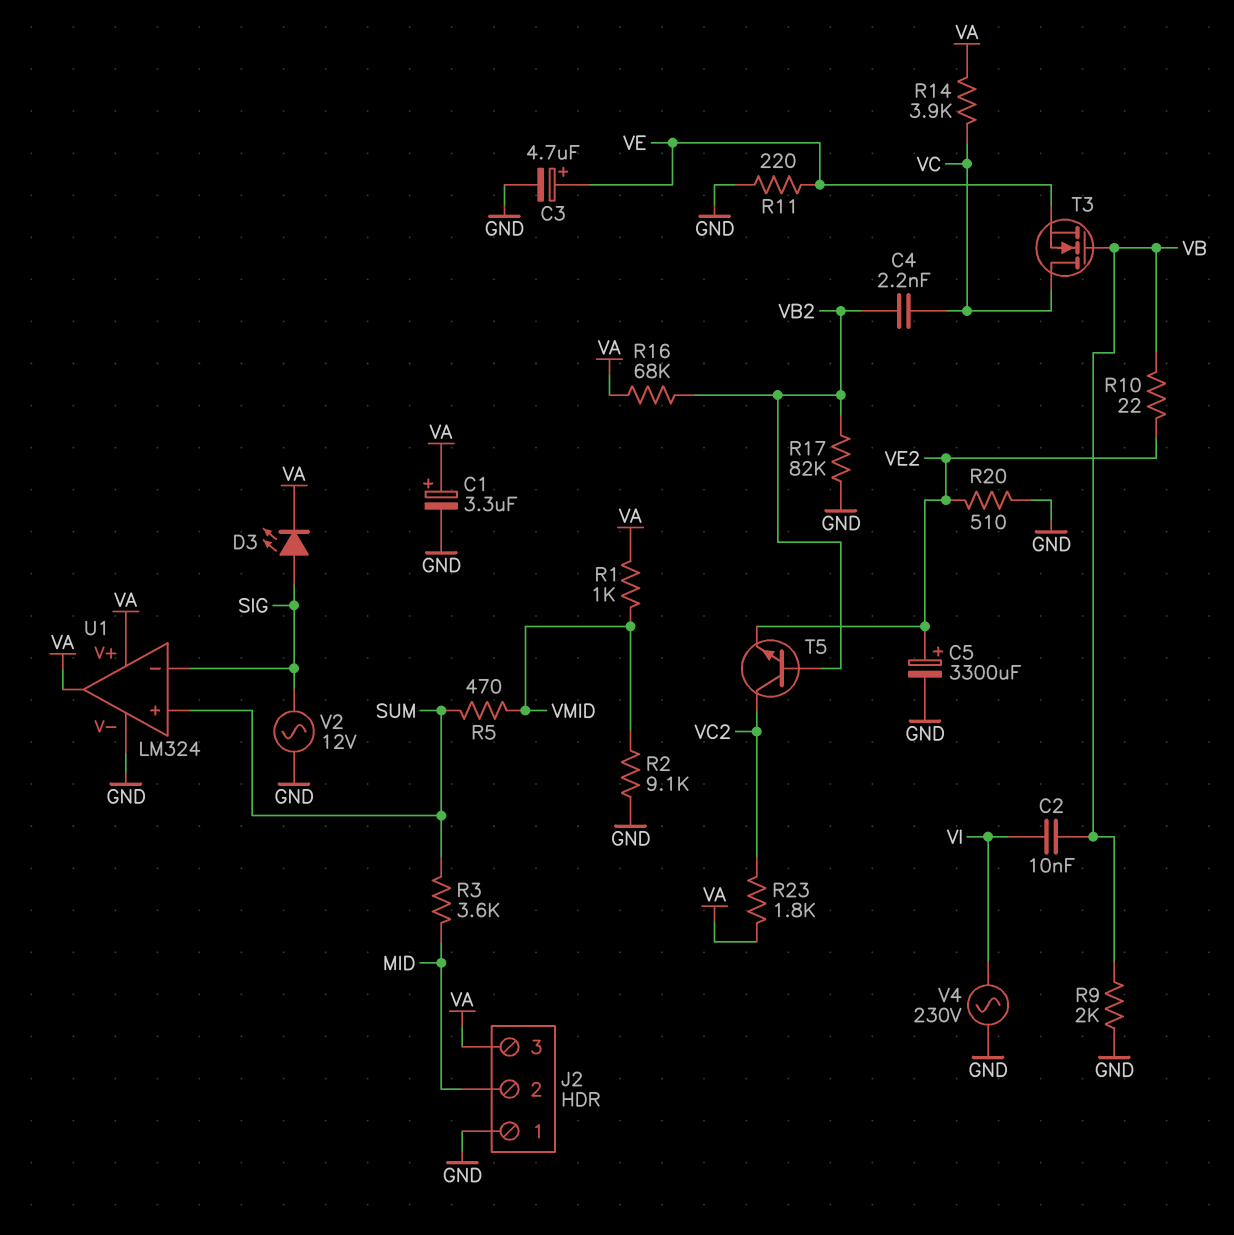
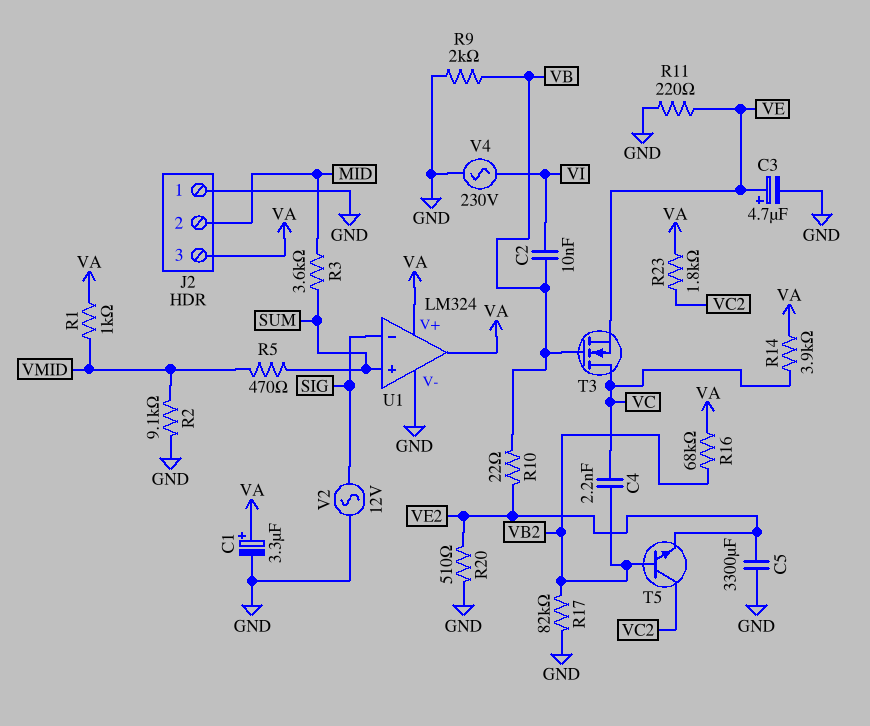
C5: 3300uF (plus VE2, minus GND) -> 3300uF (GND, VE2)
D3: LED (A SIG, K VA) -> none

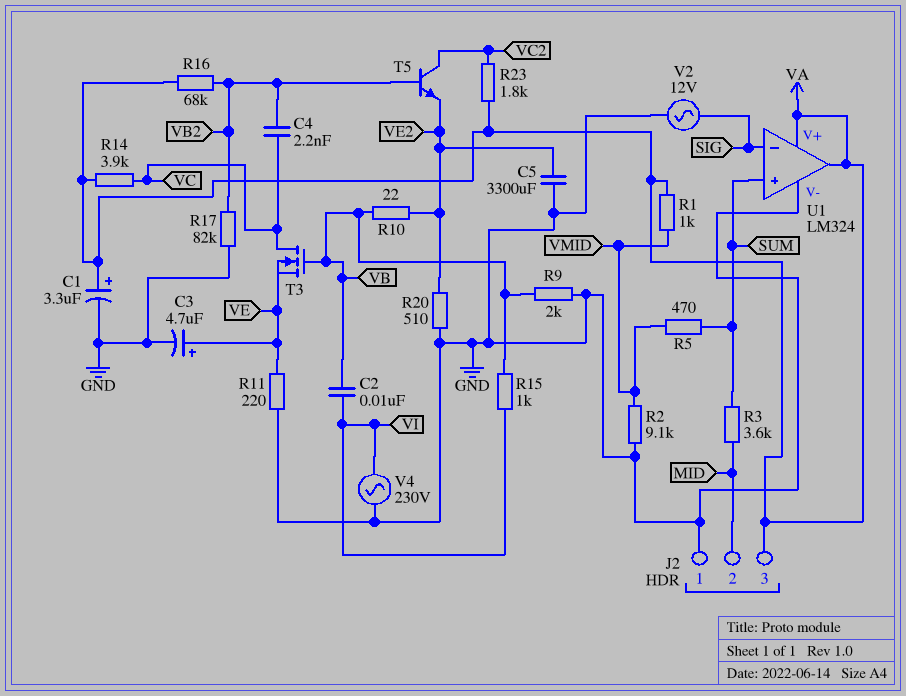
R15: none -> 1k (VB, VI)

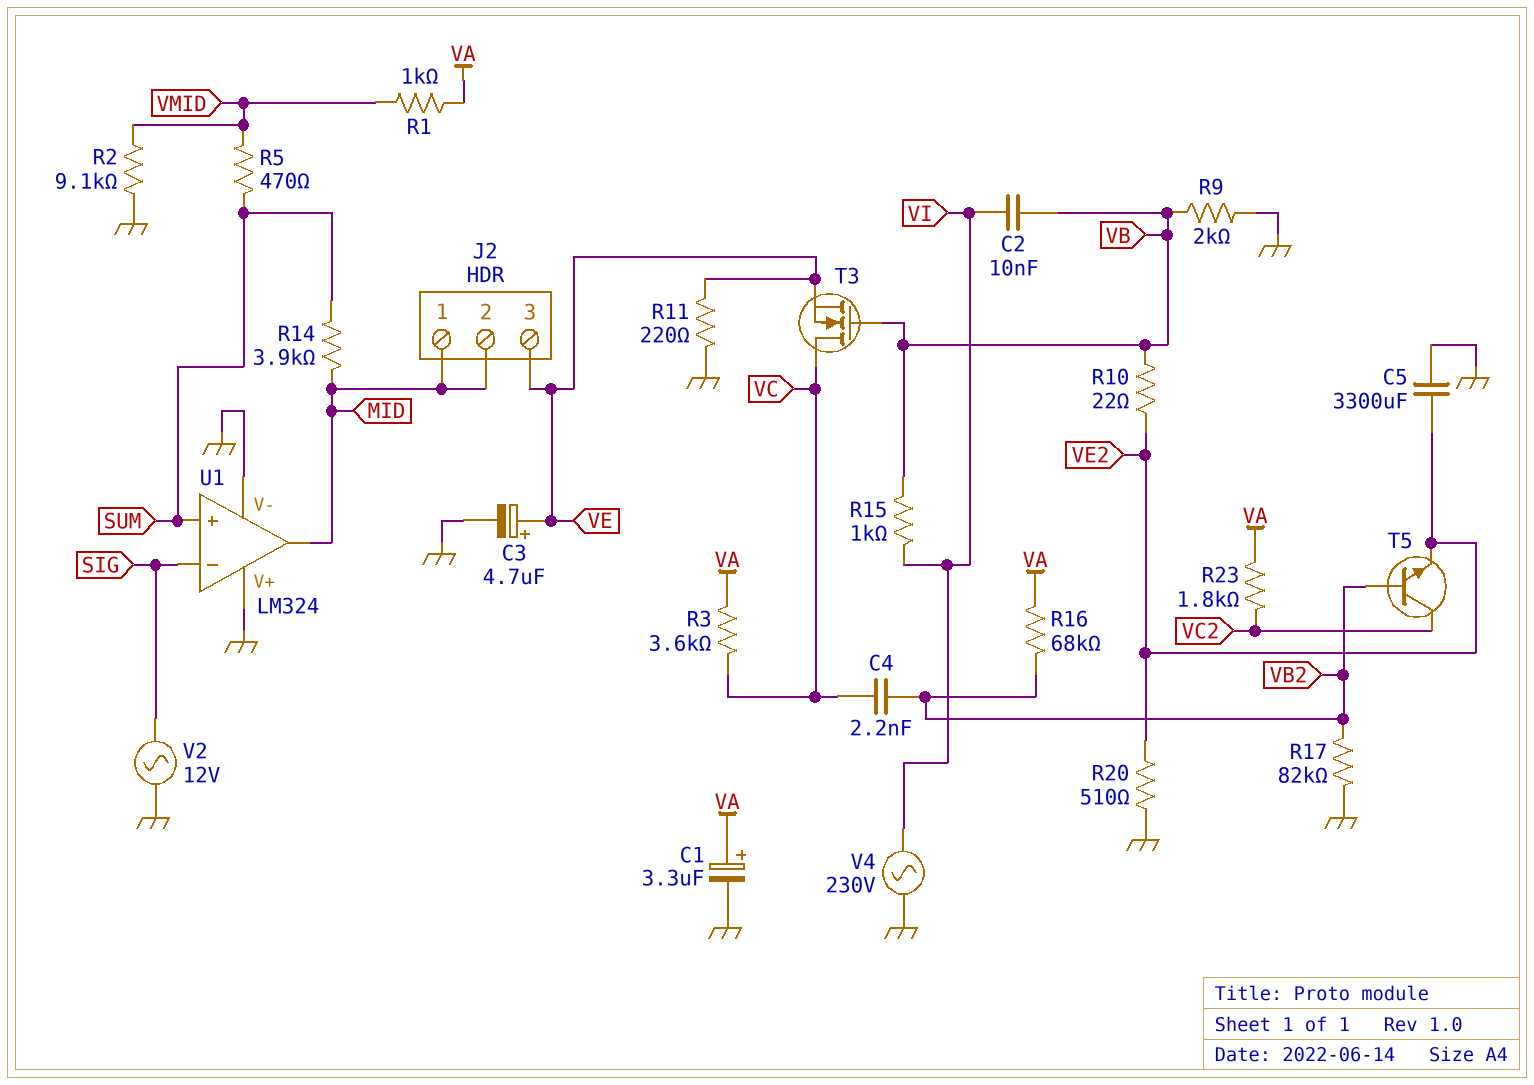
J2 pin 1: GND -> MID
J2 pin 3: VA -> VE
R3: 3.6k (MID, SUM) -> 3.6k (VA, VC)
R14: 3.9k (VA, VC) -> 3.9k (MID, SUM)
U1 pin V+: VA -> GND
U1 pin out: VA -> MID

